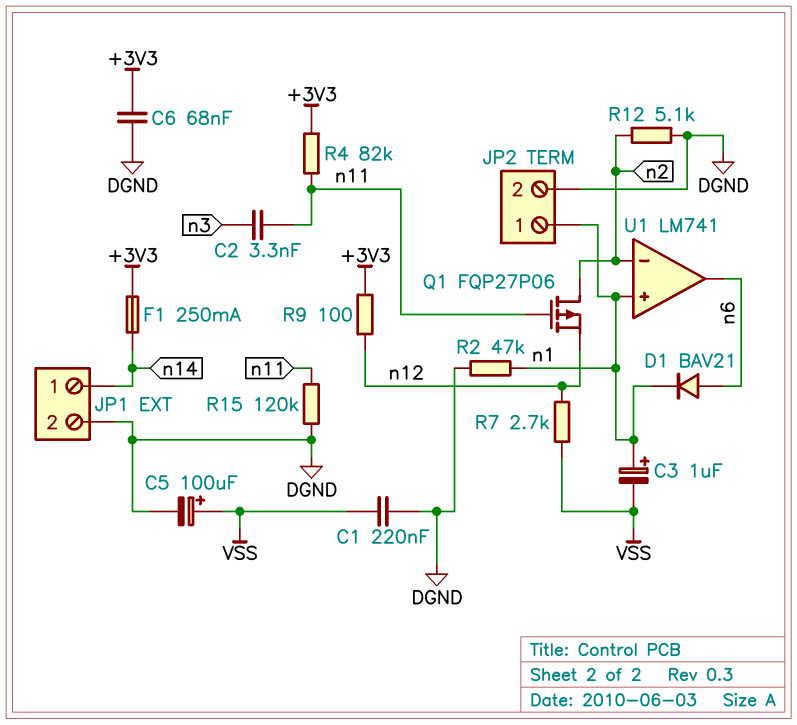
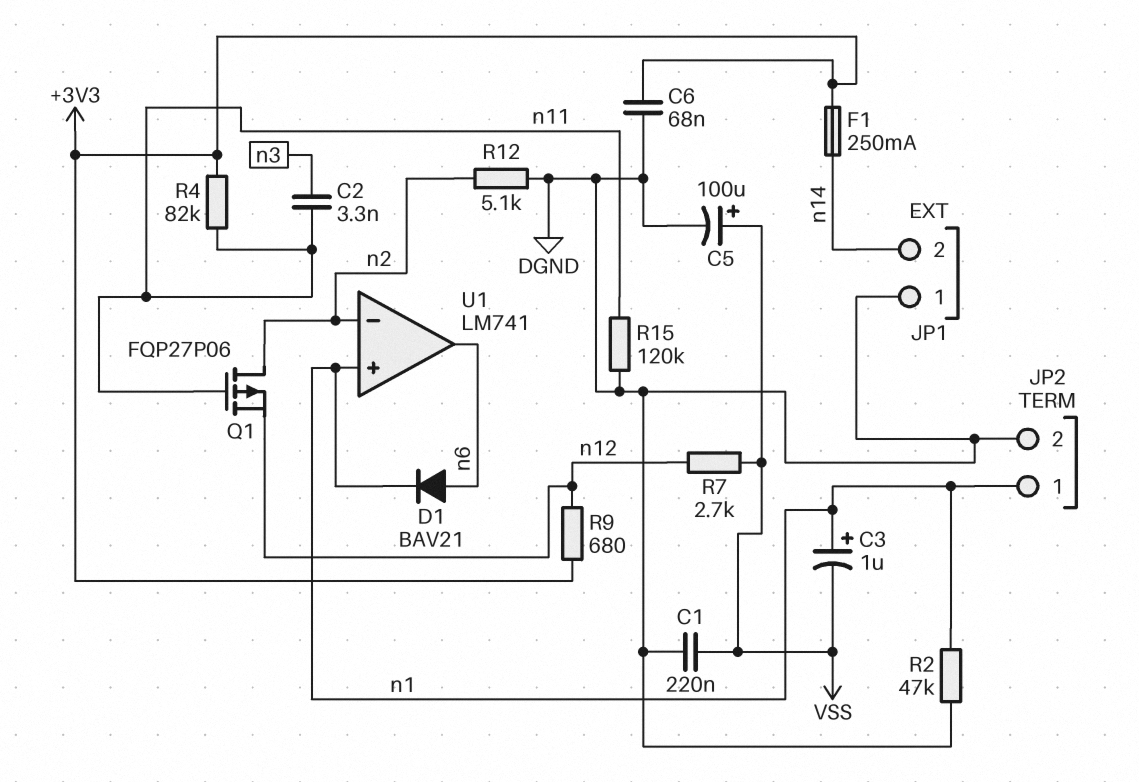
JP1 pin 1: n14 -> DGND
JP1 pin 2: DGND -> n14
R9: 100 (+3V3, n12) -> 680 (+3V3, n12)

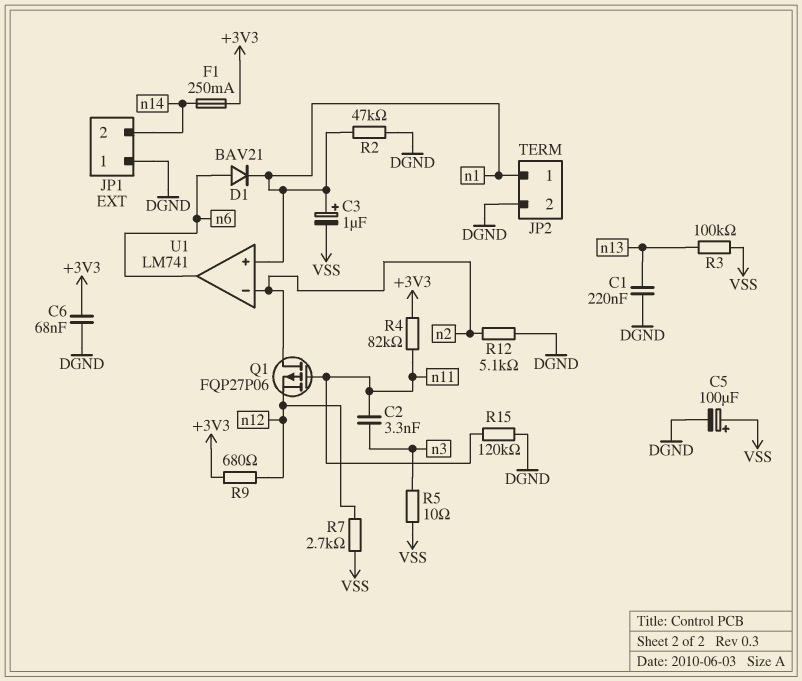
C1: 220nF (DGND, VSS) -> 220nF (DGND, n13)
R3: none -> 100k (VSS, n13)
R5: none -> 10 (VSS, n3)

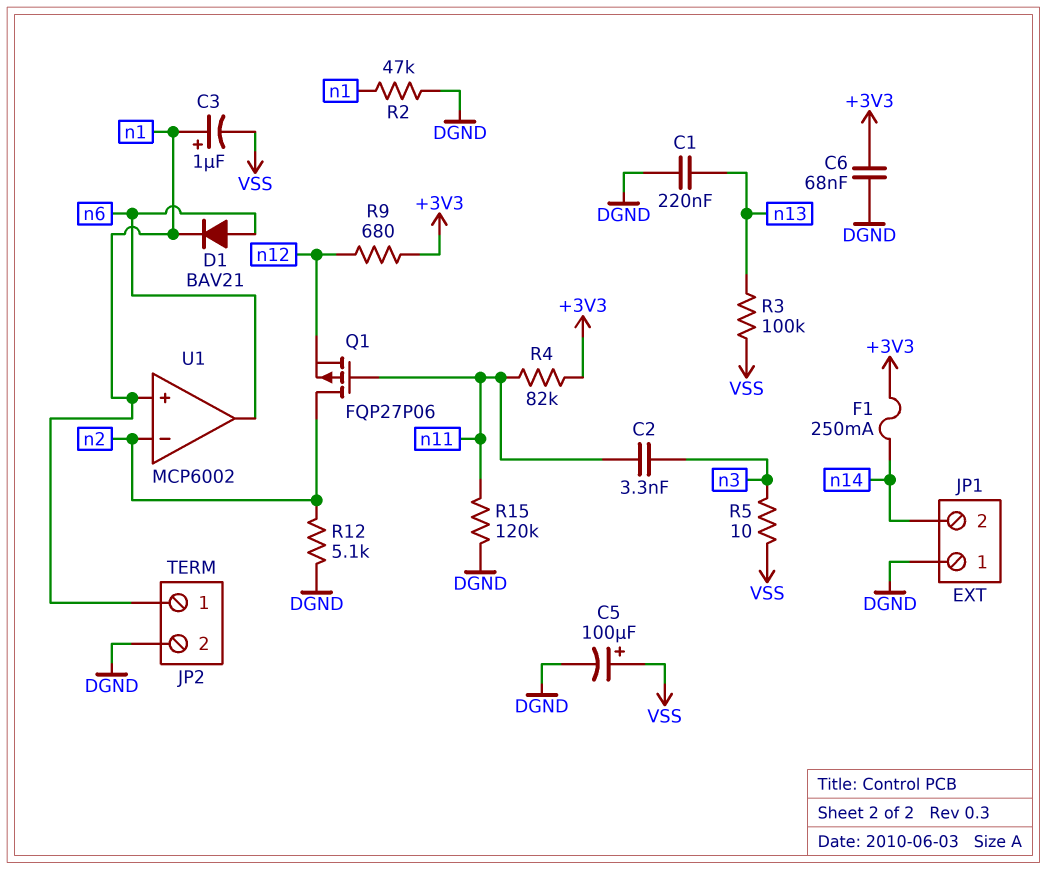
R7: 2.7k (VSS, n12) -> none
U1: LM741 -> MCP6002

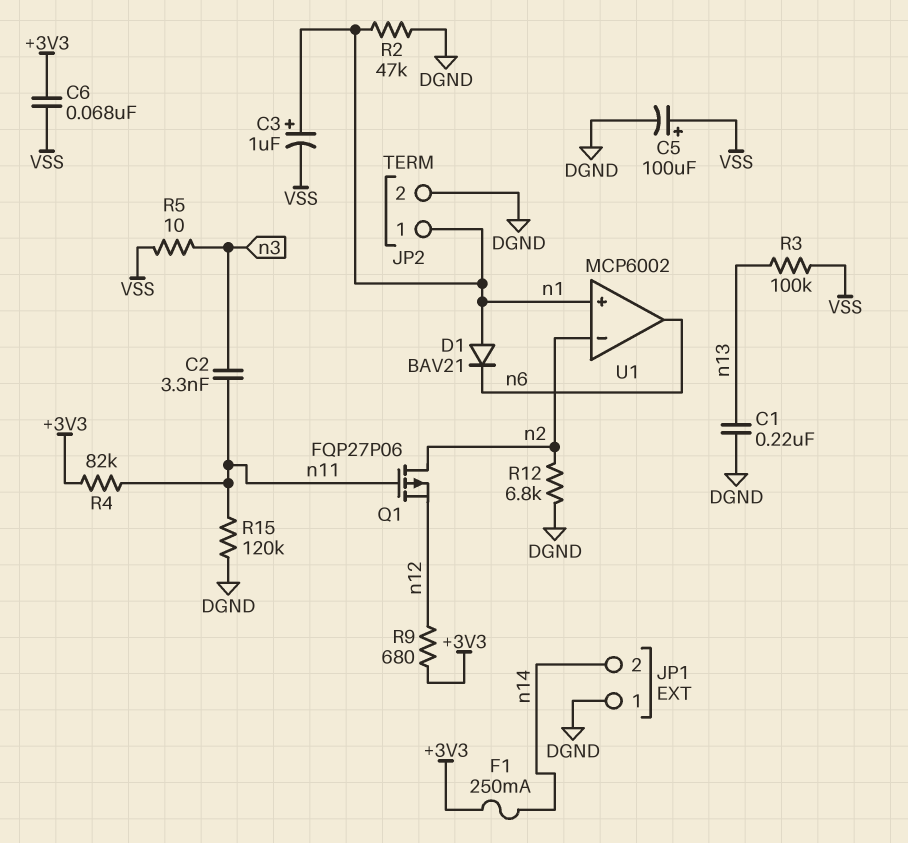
C6: 68nF (+3V3, DGND) -> 68nF (+3V3, VSS)
D1: diode BAV21 (A n6, K n1) -> diode BAV21 (A n1, K n6)
R12: 5.1k (DGND, n2) -> 6.8k (DGND, n2)

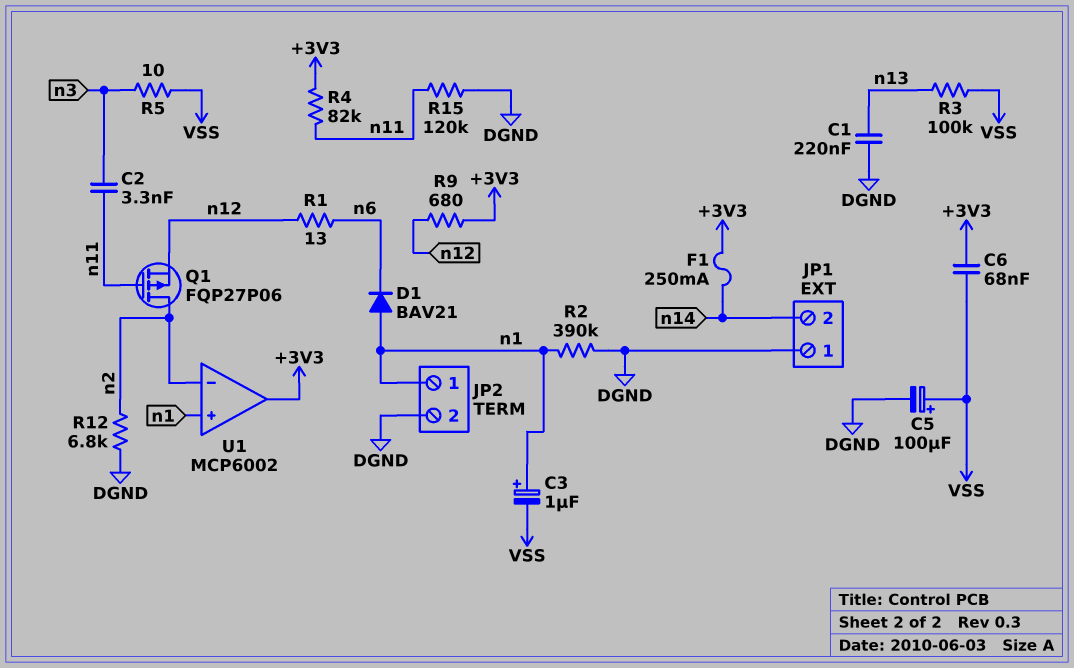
R1: none -> 13 (n6, n12)
R2: 47k (DGND, n1) -> 390k (DGND, n1)
U1 pin out: n6 -> +3V3

